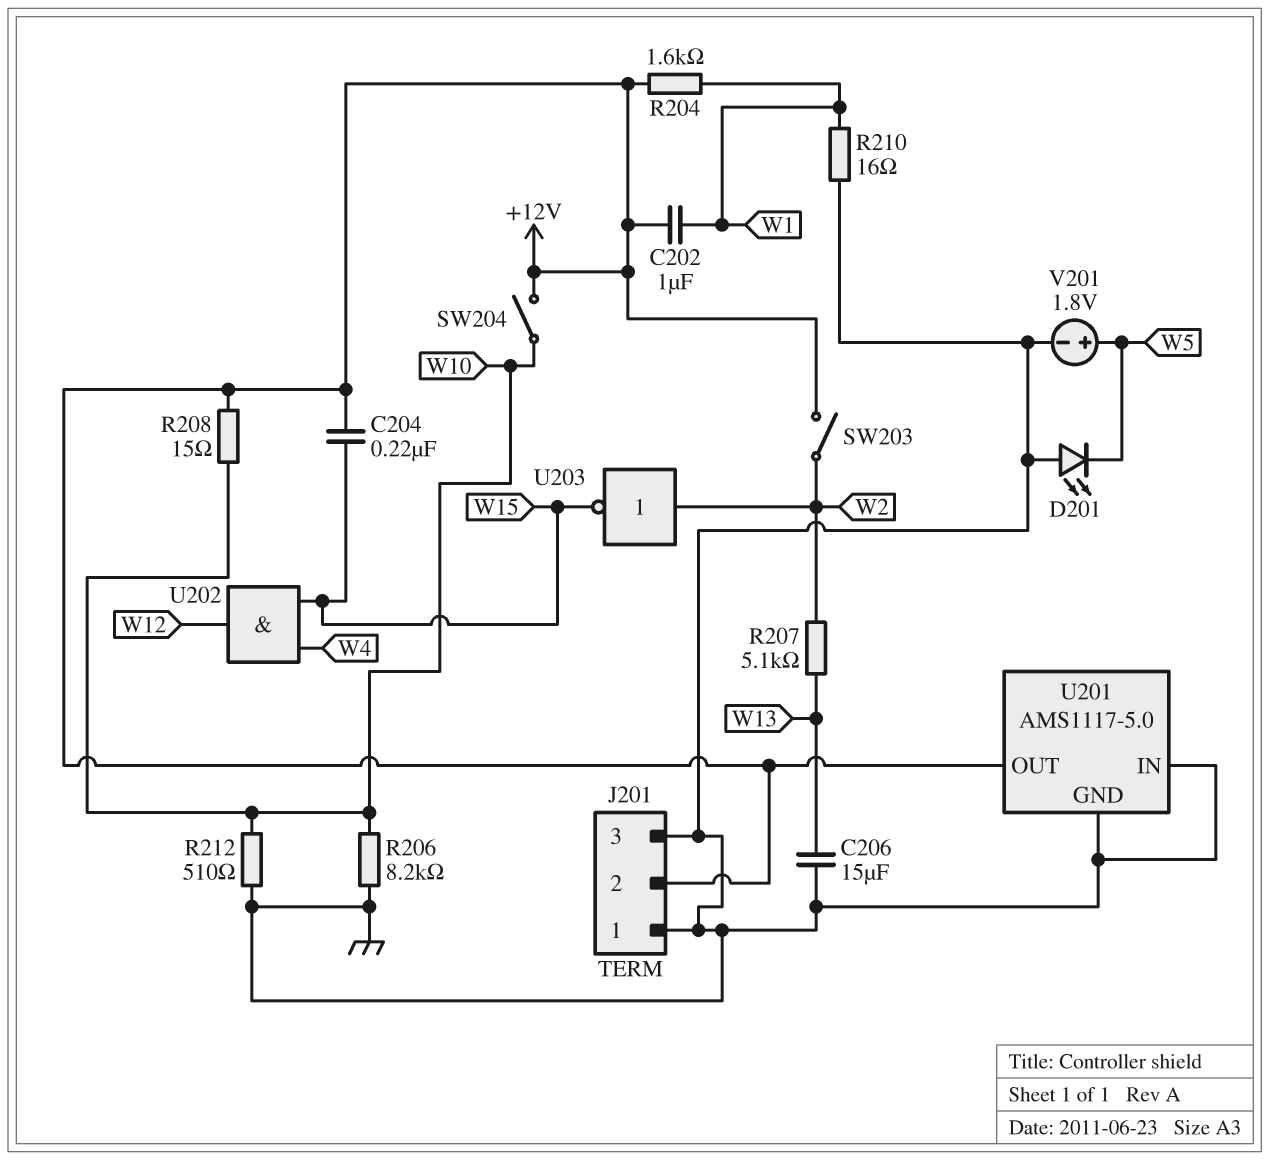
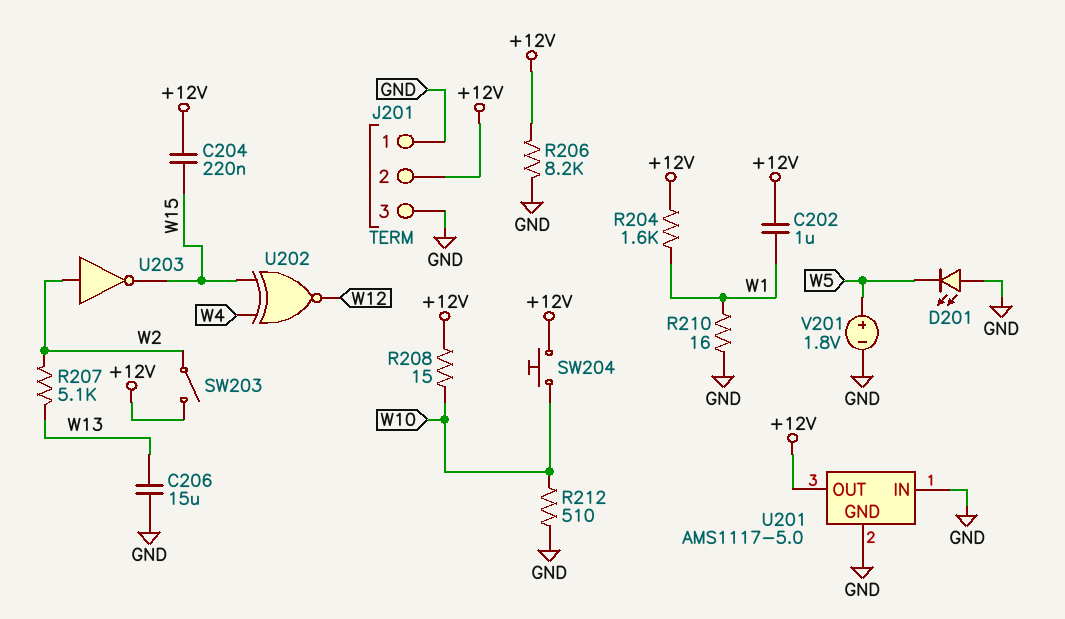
R206: 8.2k (GND, W10) -> 8.2k (+12V, GND)
SW204: switch (+12V, W10) -> button (+12V, W10)
U202: AND (in W4, in W15, out W12) -> XNOR (in W4, in W15, out W12)

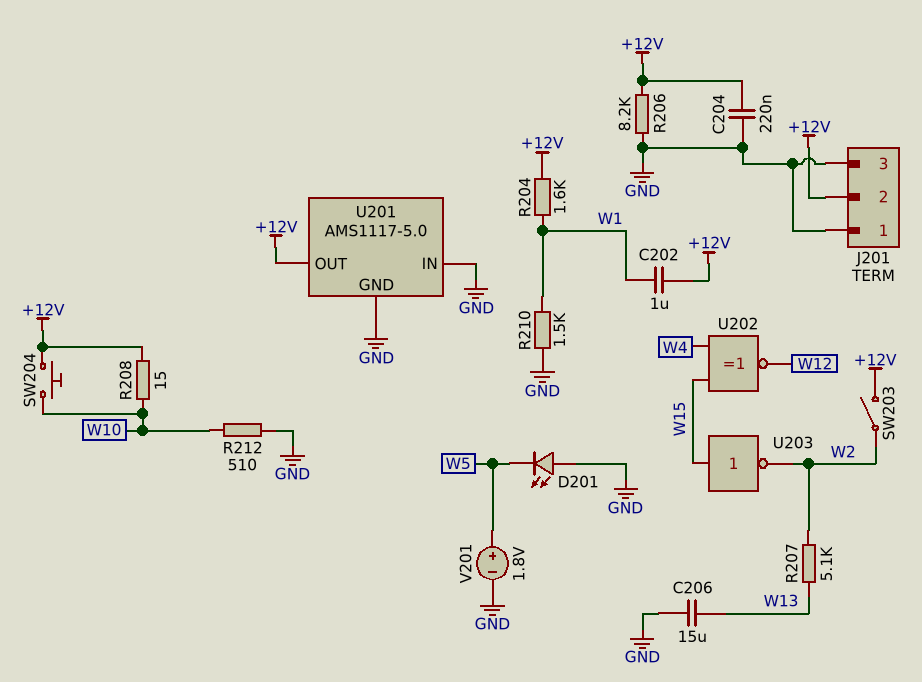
C204: 220nF (+12V, W15) -> 220nF (+12V, GND)
R210: 16 (GND, W1) -> 1.5k (GND, W1)
U203: NOT (in W2, out W15) -> NOT (in W15, out W2)

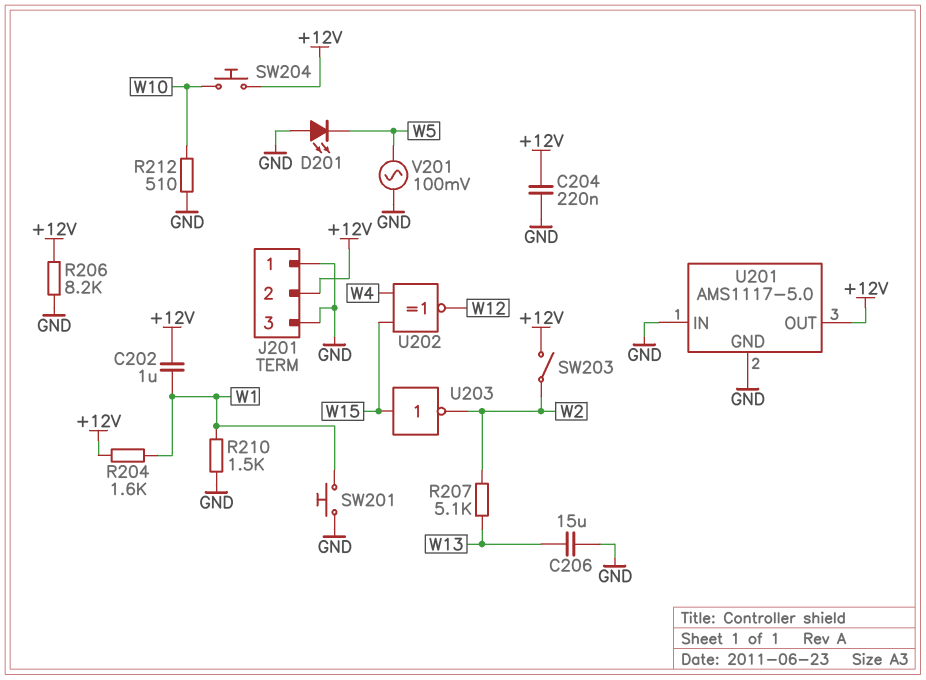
R208: 15 (+12V, W10) -> none
SW201: none -> button (GND, W1)
V201: 1.8V (plus W5, minus GND) -> AC 100mV (GND, W5)

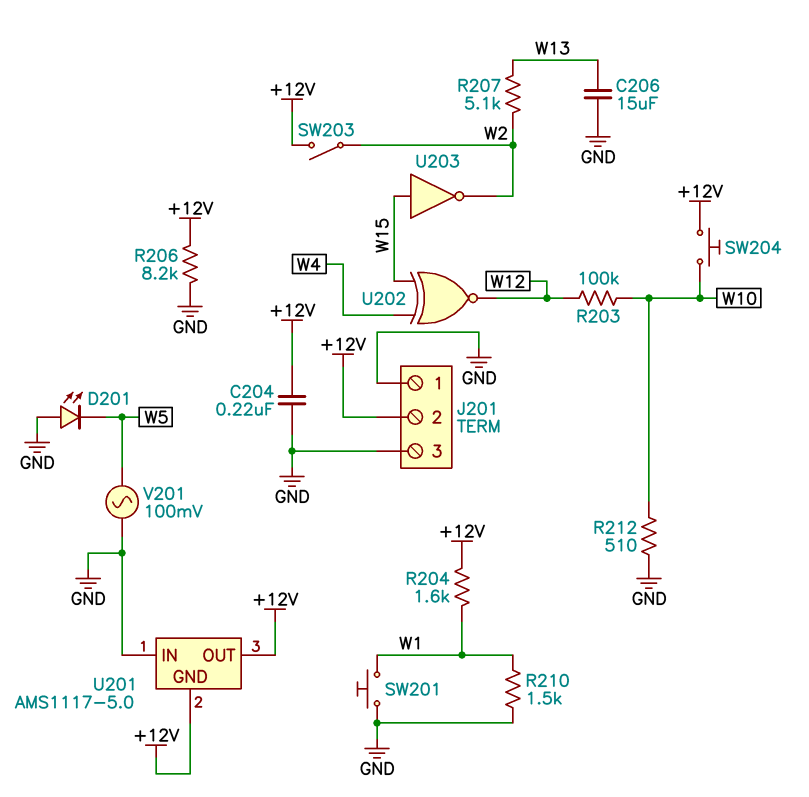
C202: 1uF (+12V, W1) -> none
R203: none -> 100k (W10, W12)
U201 pin GND: GND -> +12V

